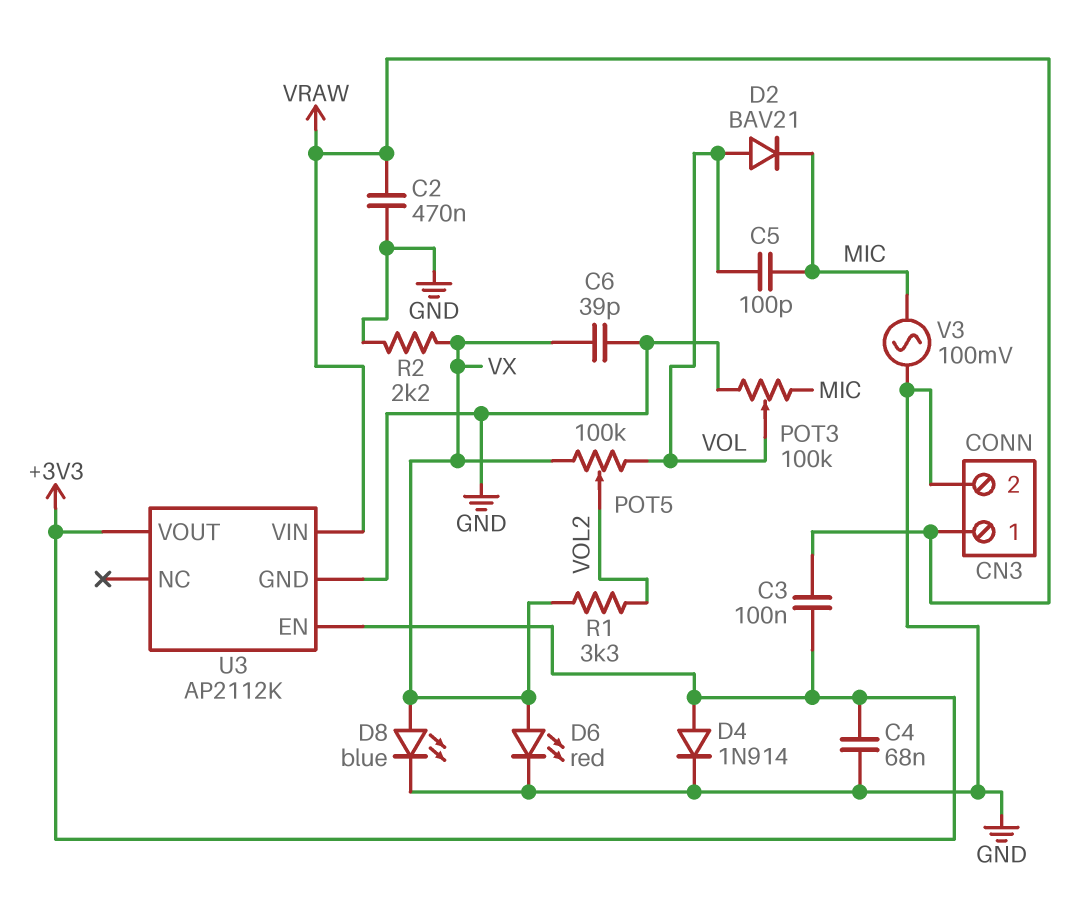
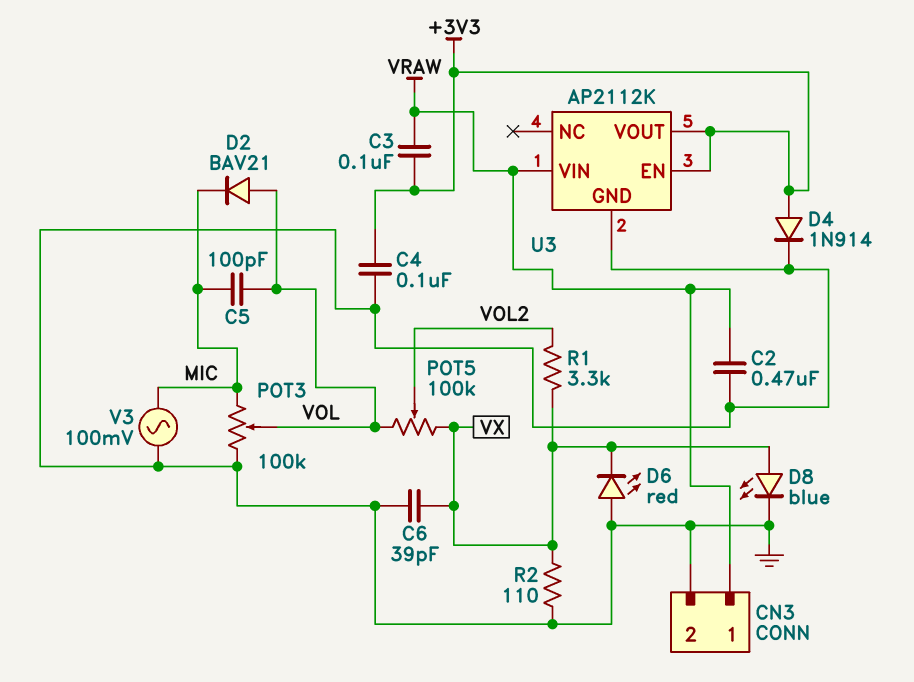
C4: 68nF (+3V3, GND) -> 100nF (+3V3, GND)
D6: LED red (A VX, K GND) -> LED red (A GND, K VX)
R2: 2.2k (GND, VX) -> 110 (GND, VX)

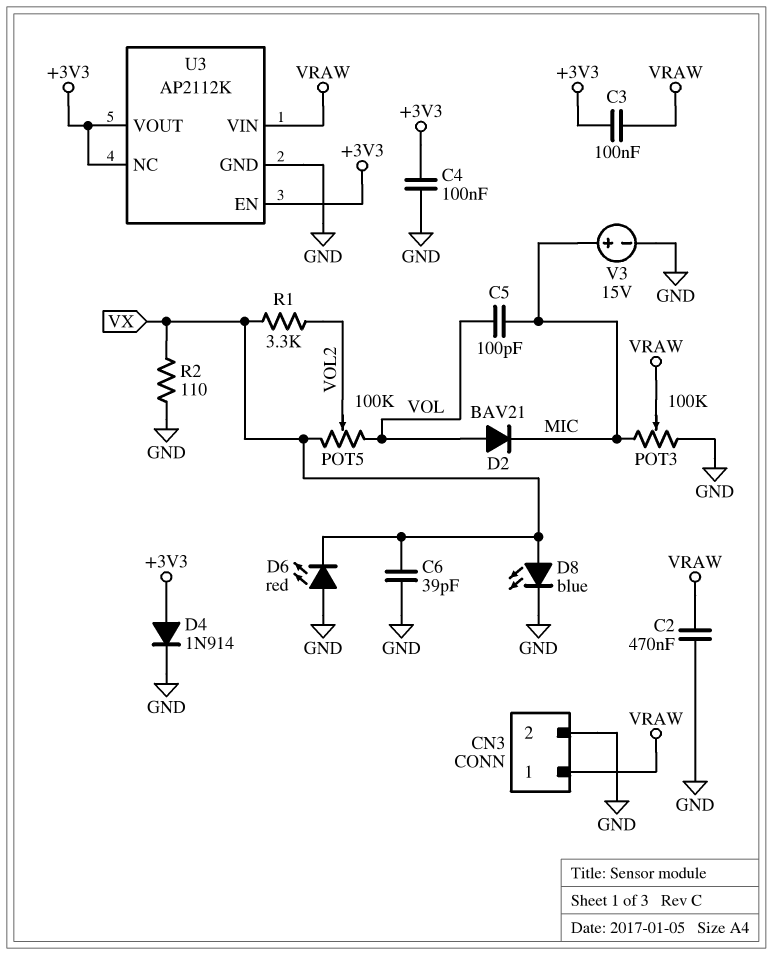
POT3: 100k (GND, MIC, wiper VOL) -> 100k (GND, MIC, wiper VRAW)
U3 pin NC: none -> +3V3
V3: AC 100mV (GND, MIC) -> 15V (plus MIC, minus GND)

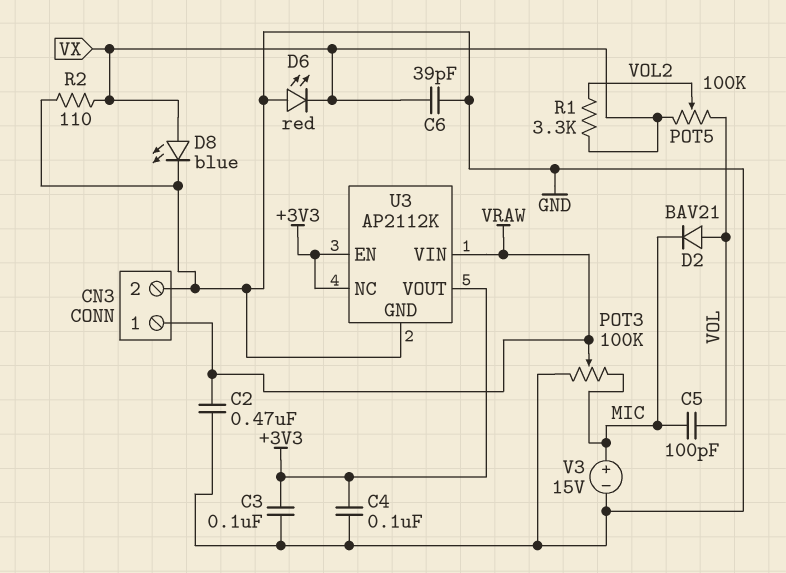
C3: 100nF (+3V3, VRAW) -> 100nF (+3V3, GND)
D4: diode 1N914 (A +3V3, K GND) -> none

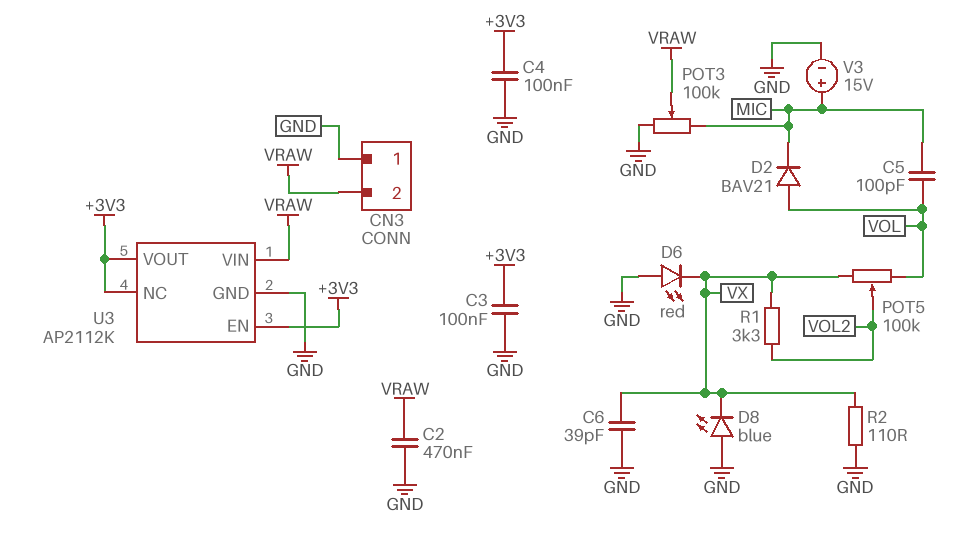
CN3 pin 1: VRAW -> GND
CN3 pin 2: GND -> VRAW
D8: LED blue (A VX, K GND) -> LED blue (A GND, K VX)

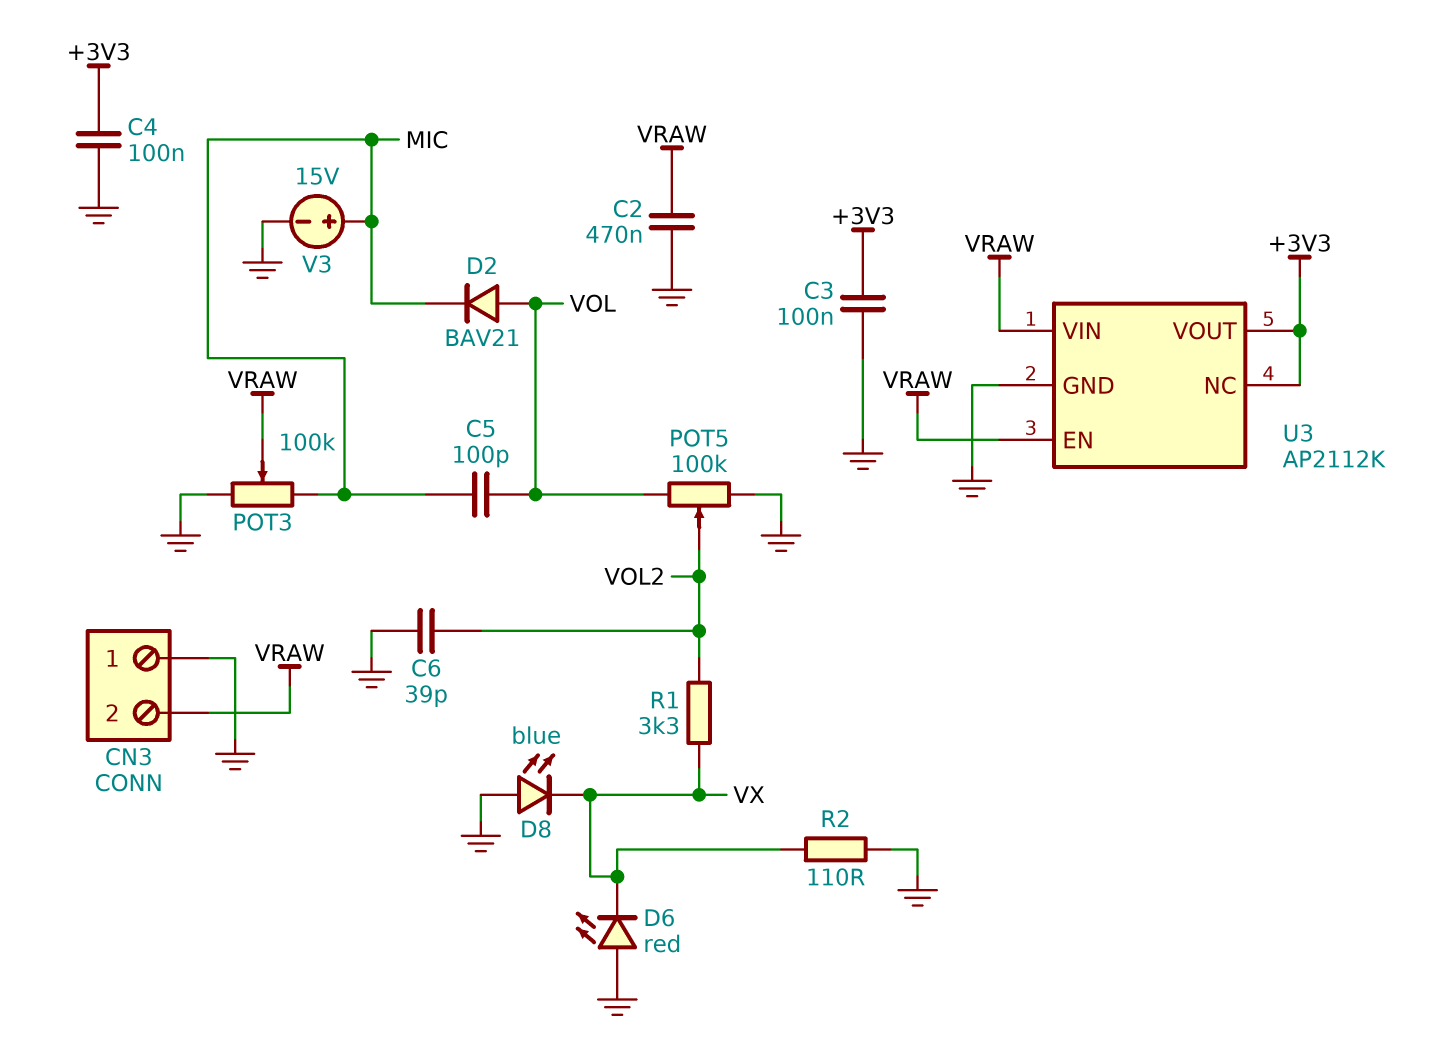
C6: 39pF (GND, VX) -> 39pF (GND, VOL2)
POT5: 100k (VOL, VX, wiper VOL2) -> 100k (GND, VOL, wiper VOL2)
U3 pin EN: +3V3 -> VRAW

